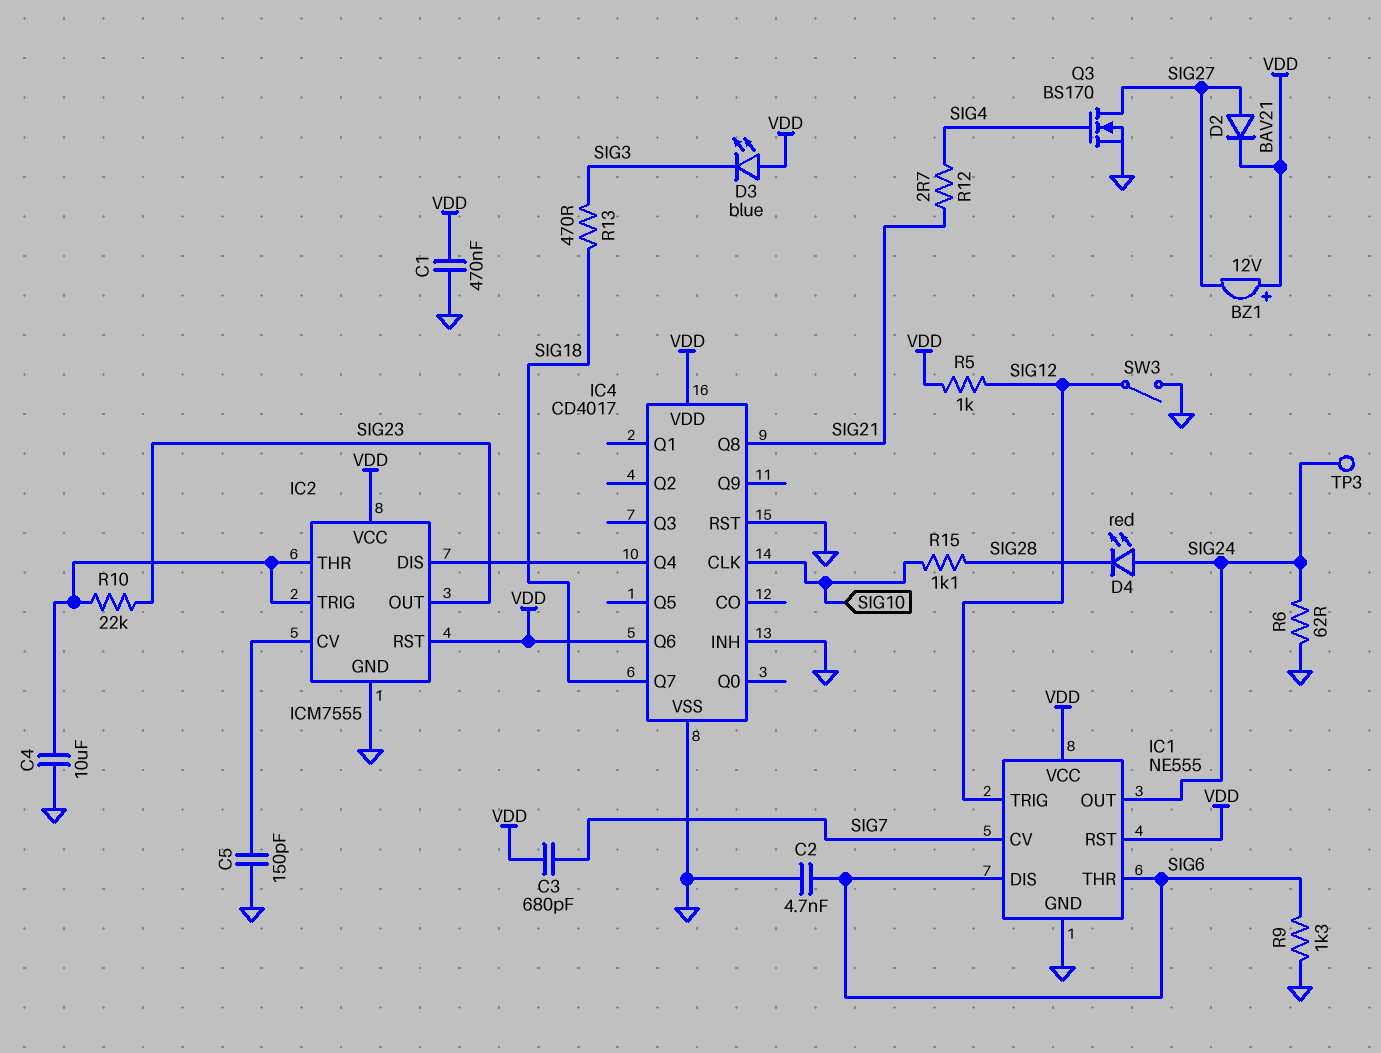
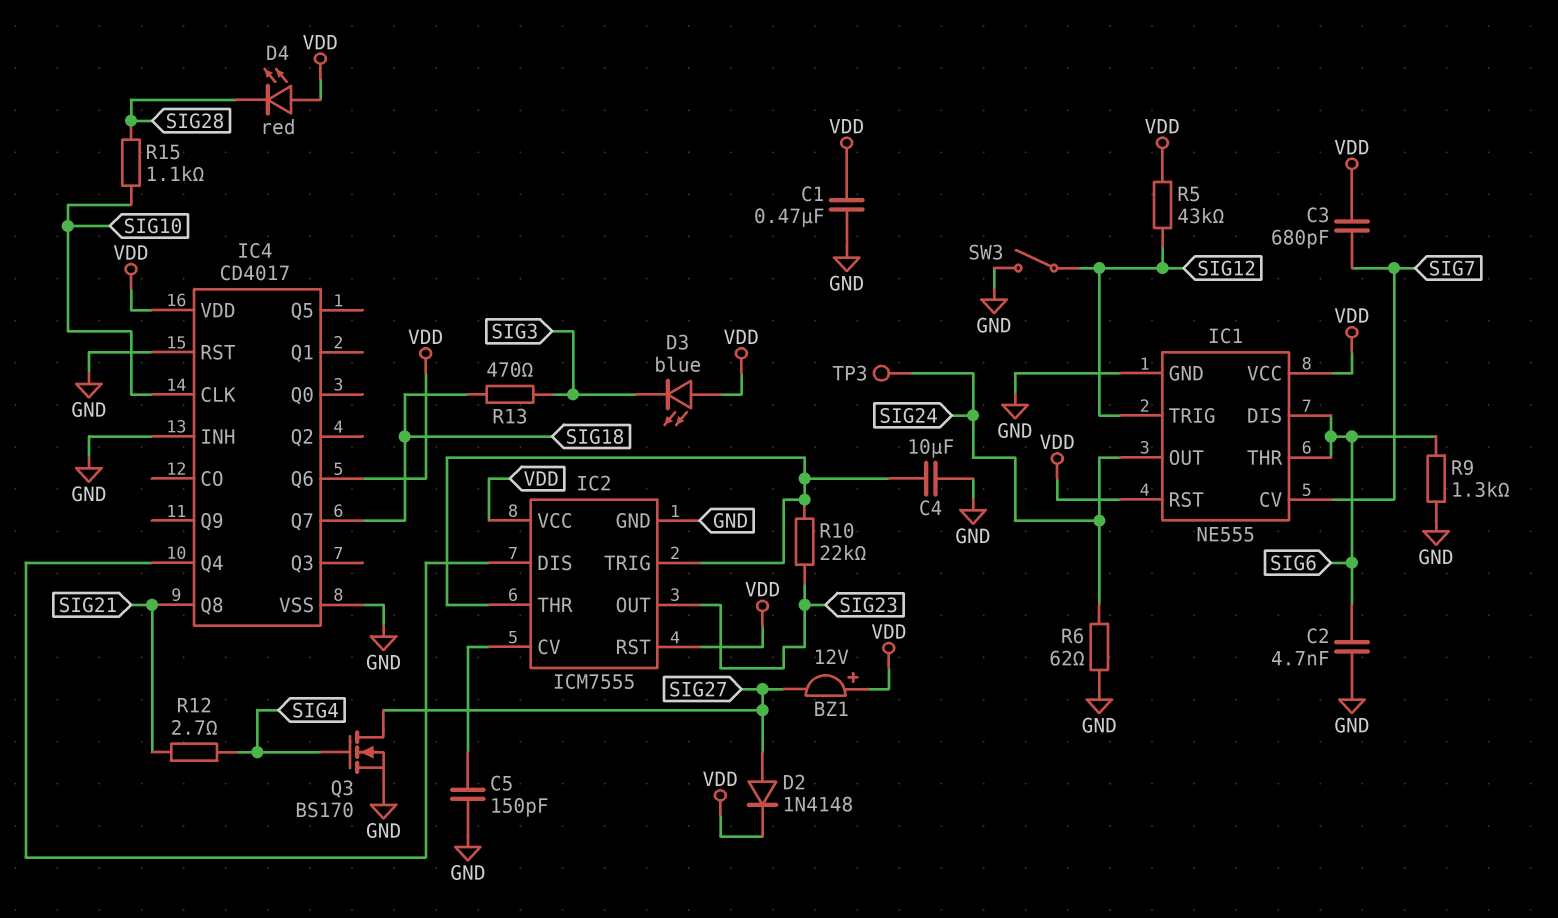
D2: diode BAV21 (A SIG27, K VDD) -> diode 1N4148 (A SIG27, K VDD)
D4: LED red (A SIG24, K SIG28) -> LED red (A VDD, K SIG28)
R5: 1k (SIG12, VDD) -> 43k (SIG12, VDD)

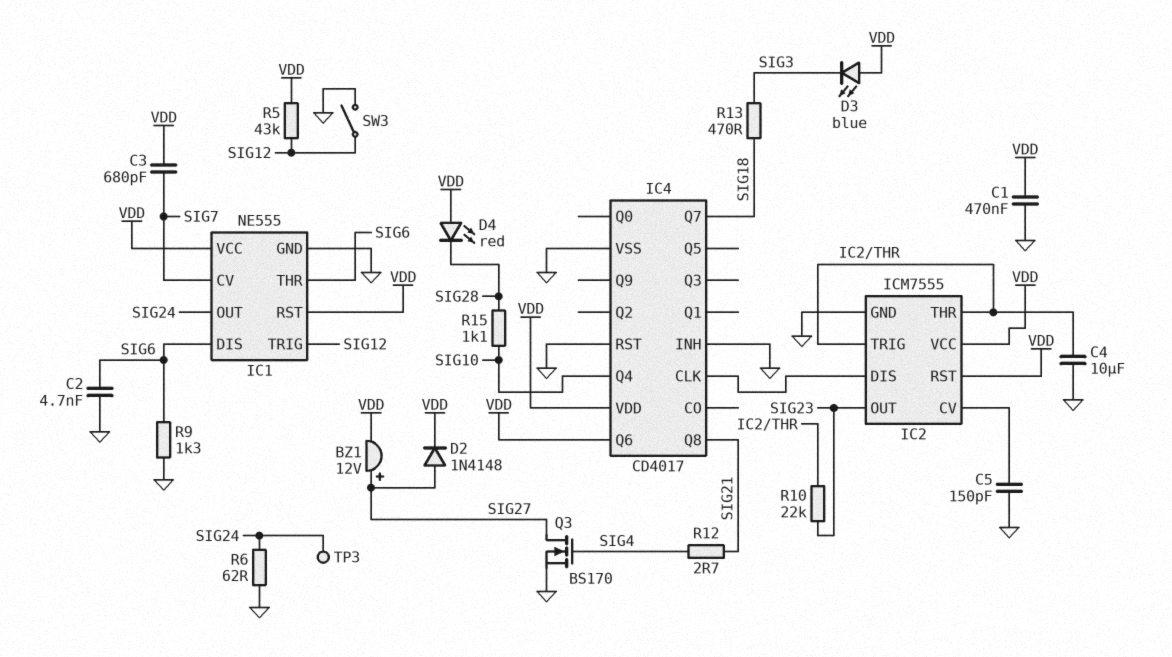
BZ1: buzzer 12V (plus VDD, minus SIG27) -> buzzer 12V (plus SIG27, minus VDD)
IC4 pin CLK: SIG10 -> IC2/DIS
IC4 pin Q4: IC2/DIS -> SIG10

